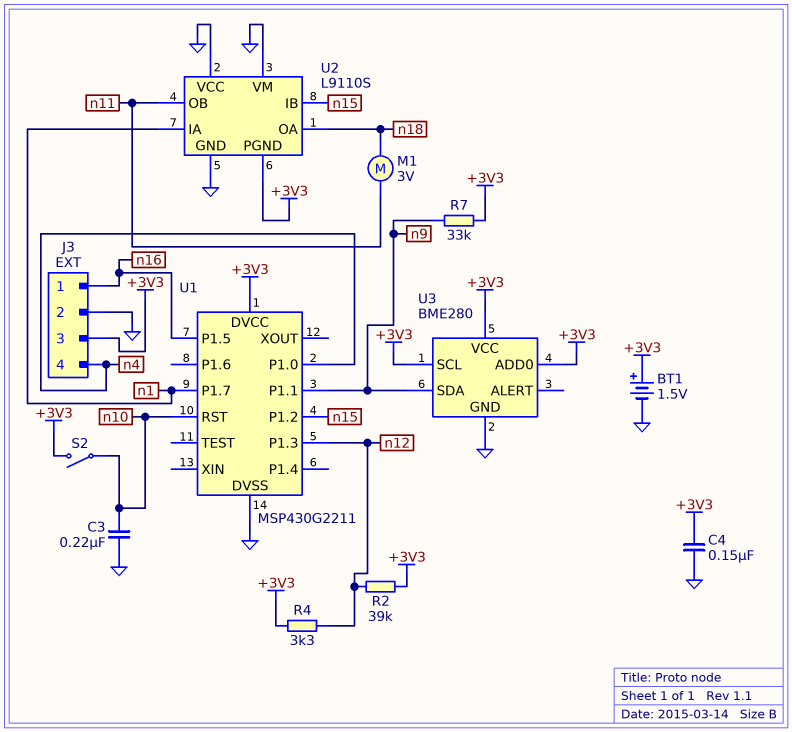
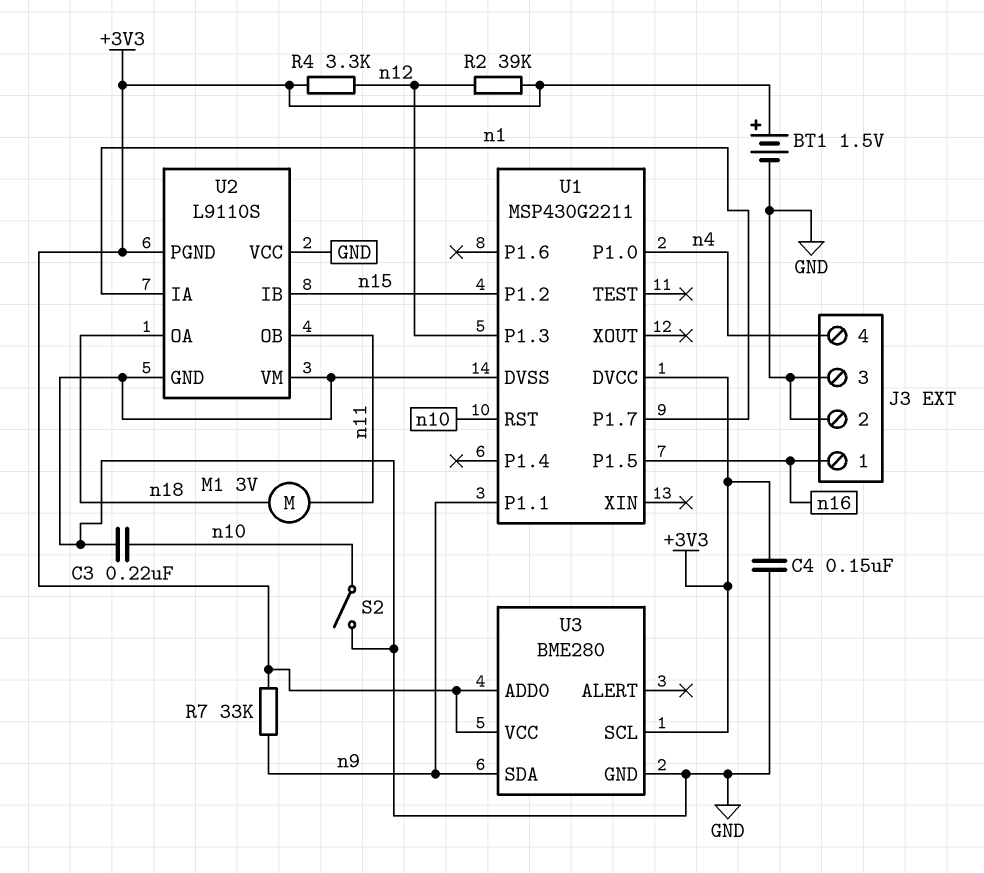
J3 pin 3: +3V3 -> GND
S2: switch (+3V3, n10) -> switch (GND, n10)

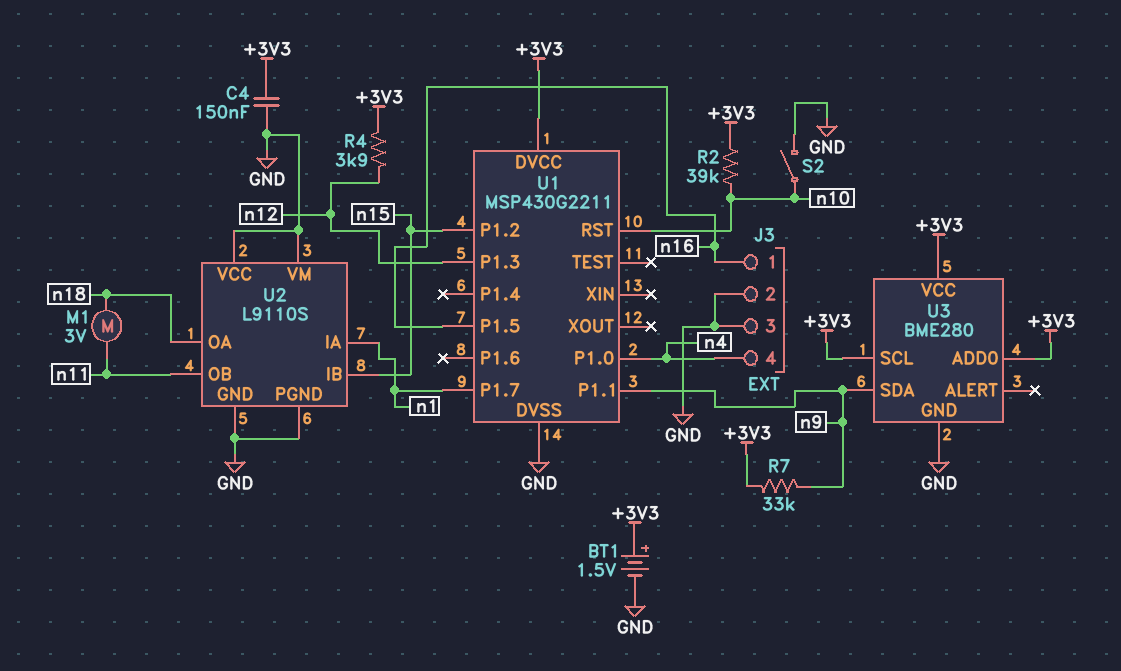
C3: 220nF (GND, n10) -> none
R2: 39k (+3V3, n12) -> 39k (+3V3, n10)
R4: 3.3k (+3V3, n12) -> 3.9k (+3V3, n12)
U2 pin PGND: +3V3 -> GND

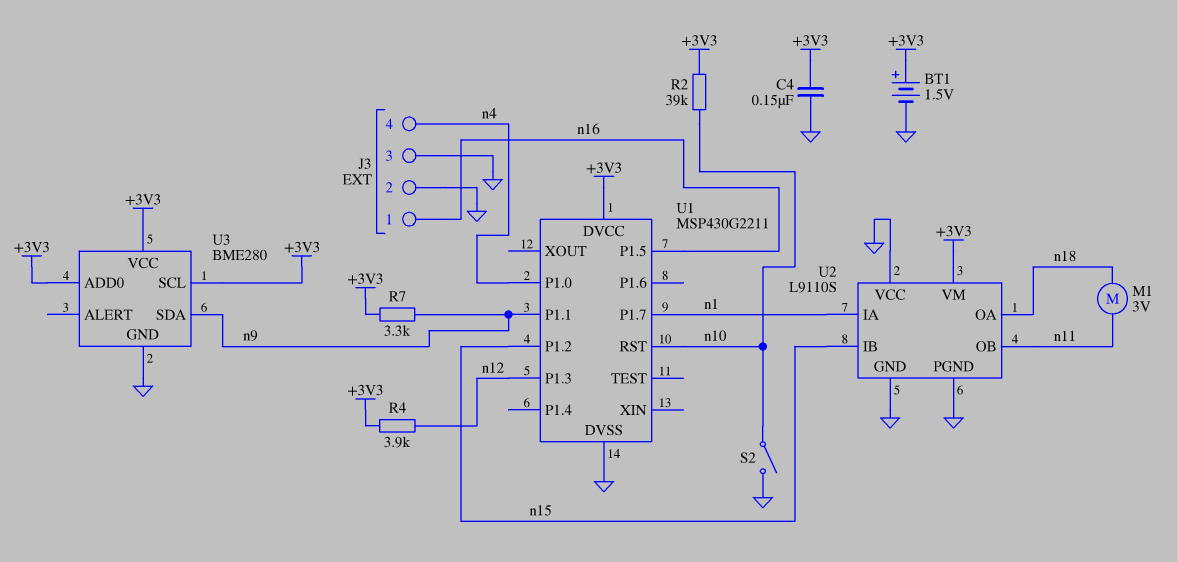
R7: 33k (+3V3, n9) -> 3.3k (+3V3, n9)
U2 pin VM: GND -> +3V3

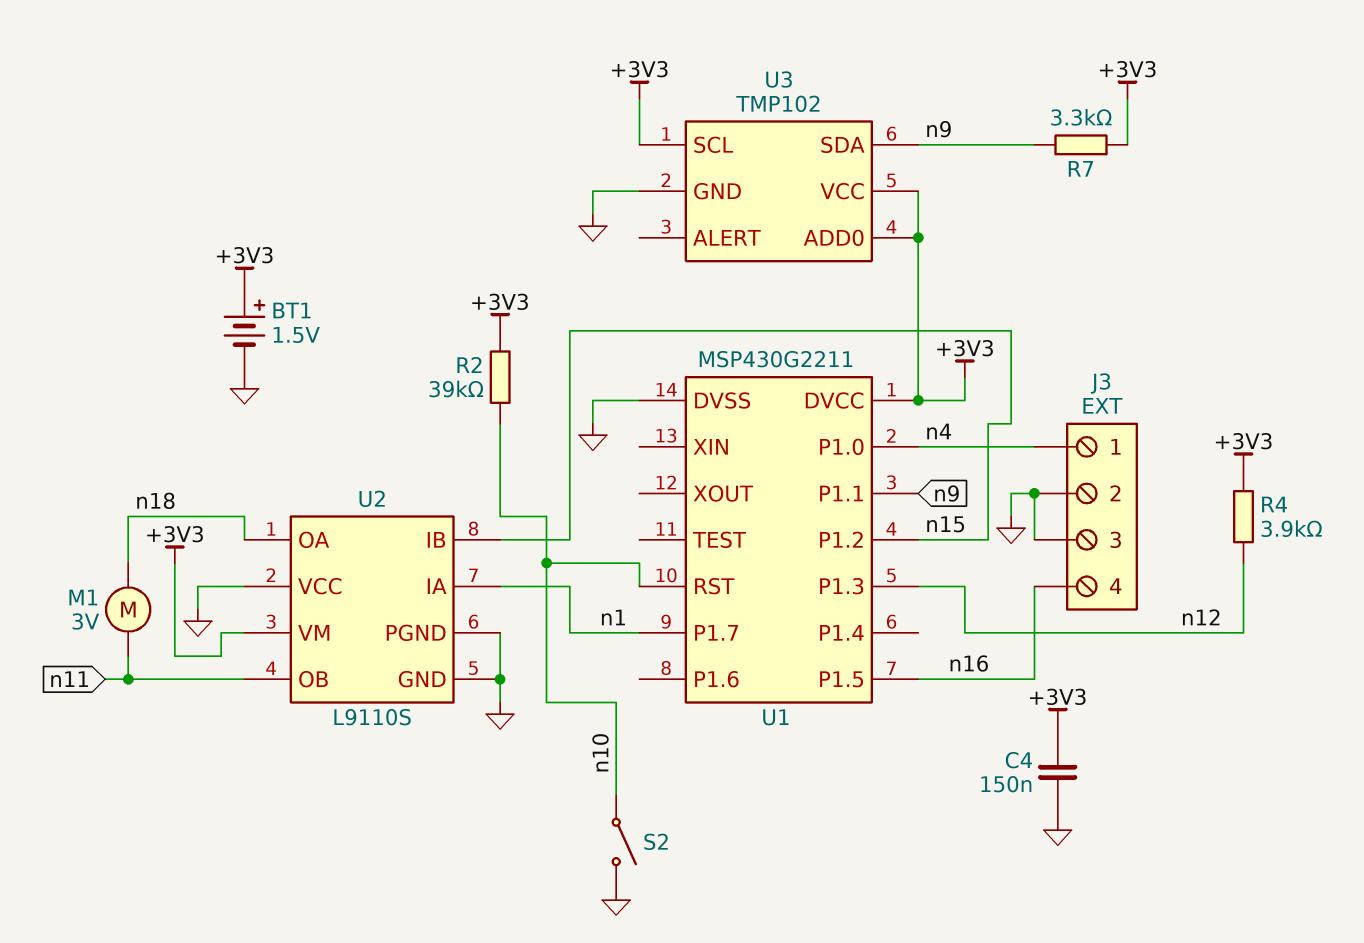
J3 pin 1: n16 -> n4
J3 pin 4: n4 -> n16
U3: BME280 -> TMP102

